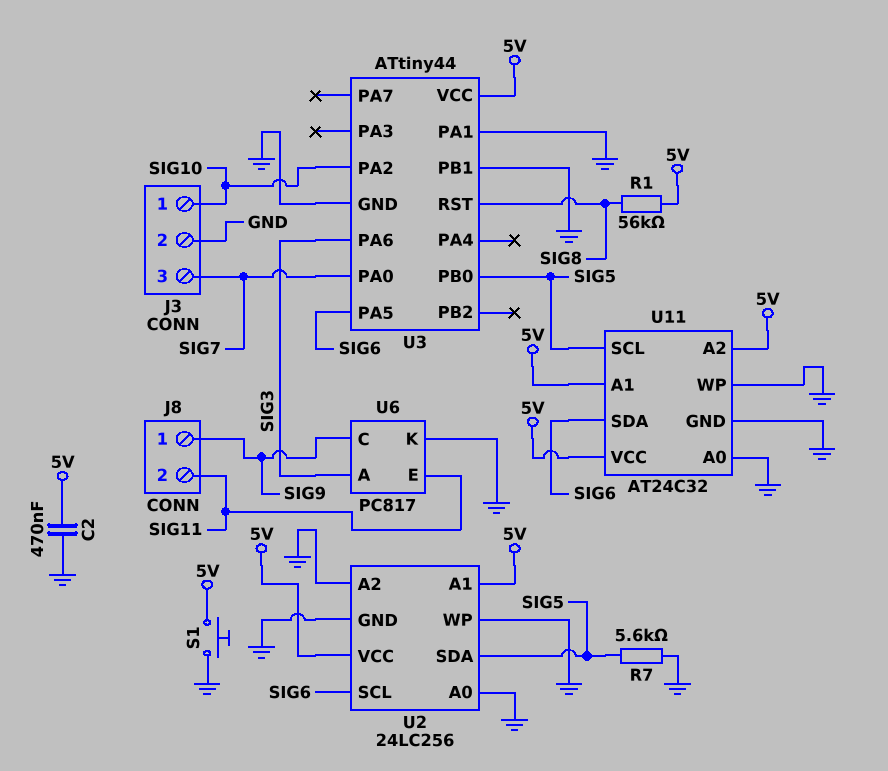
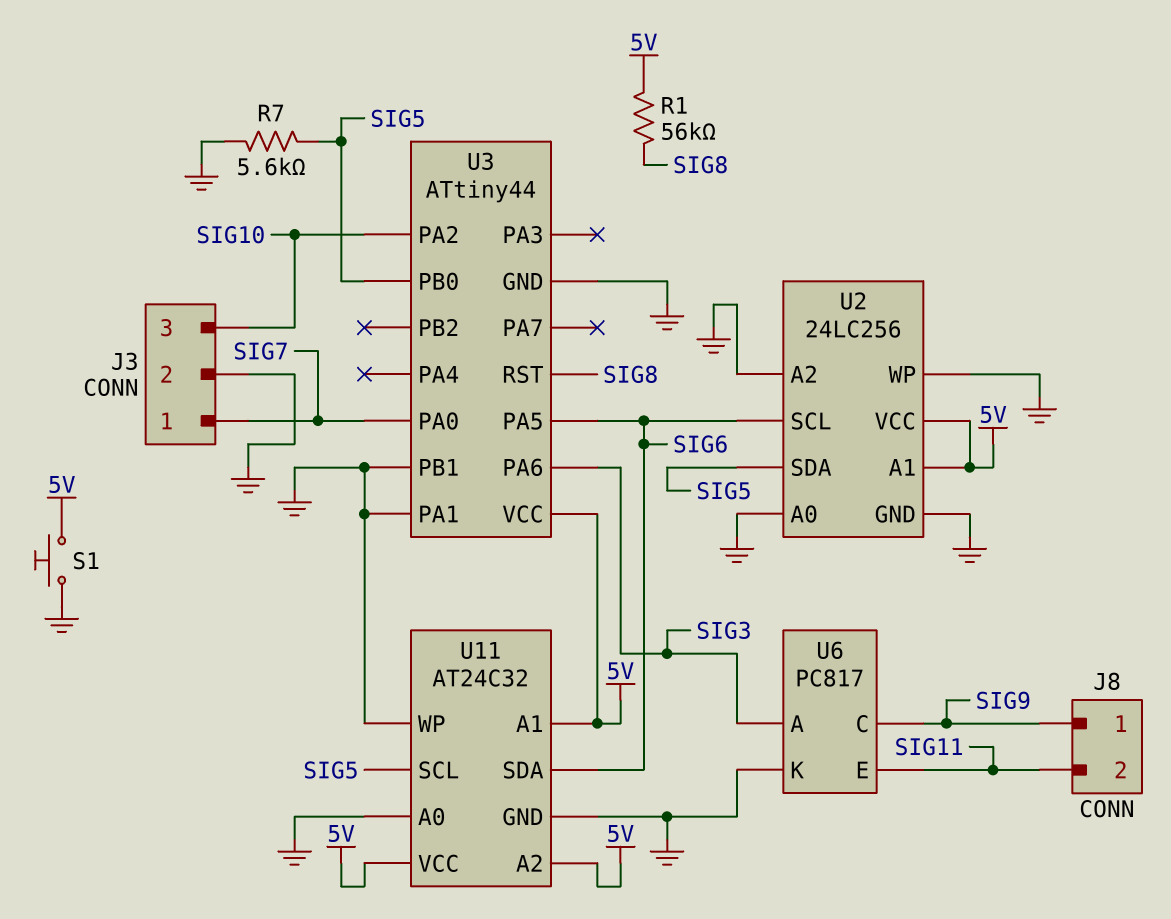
C2: 470nF (5V, GND) -> none
J3 pin 1: SIG10 -> SIG7
J3 pin 3: SIG7 -> SIG10

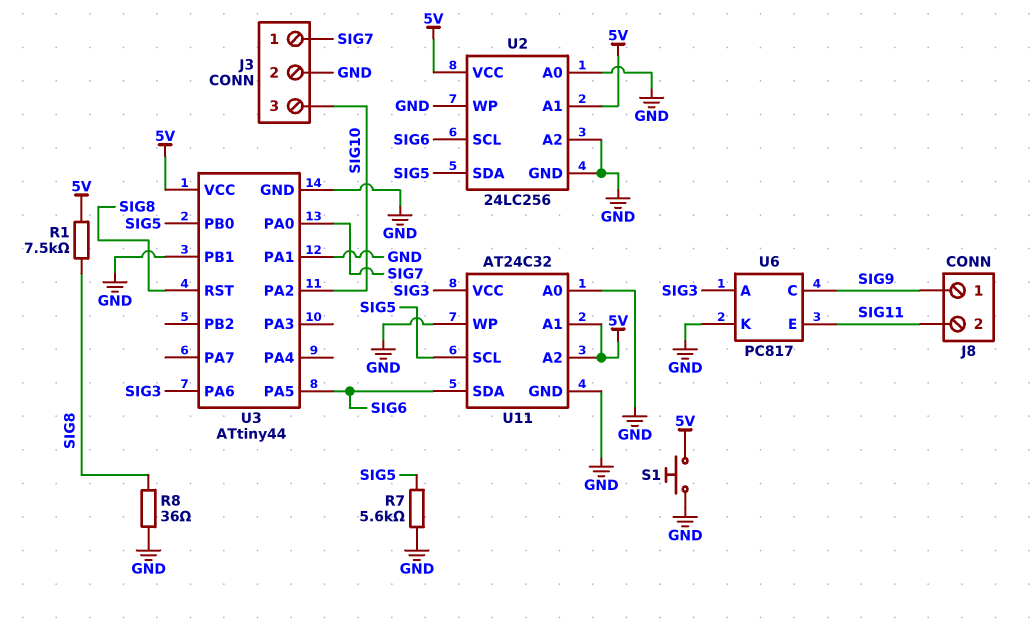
R1: 56k (5V, SIG8) -> 7.5k (5V, SIG8)
R8: none -> 36 (GND, SIG8)
U11 pin VCC: 5V -> SIG3

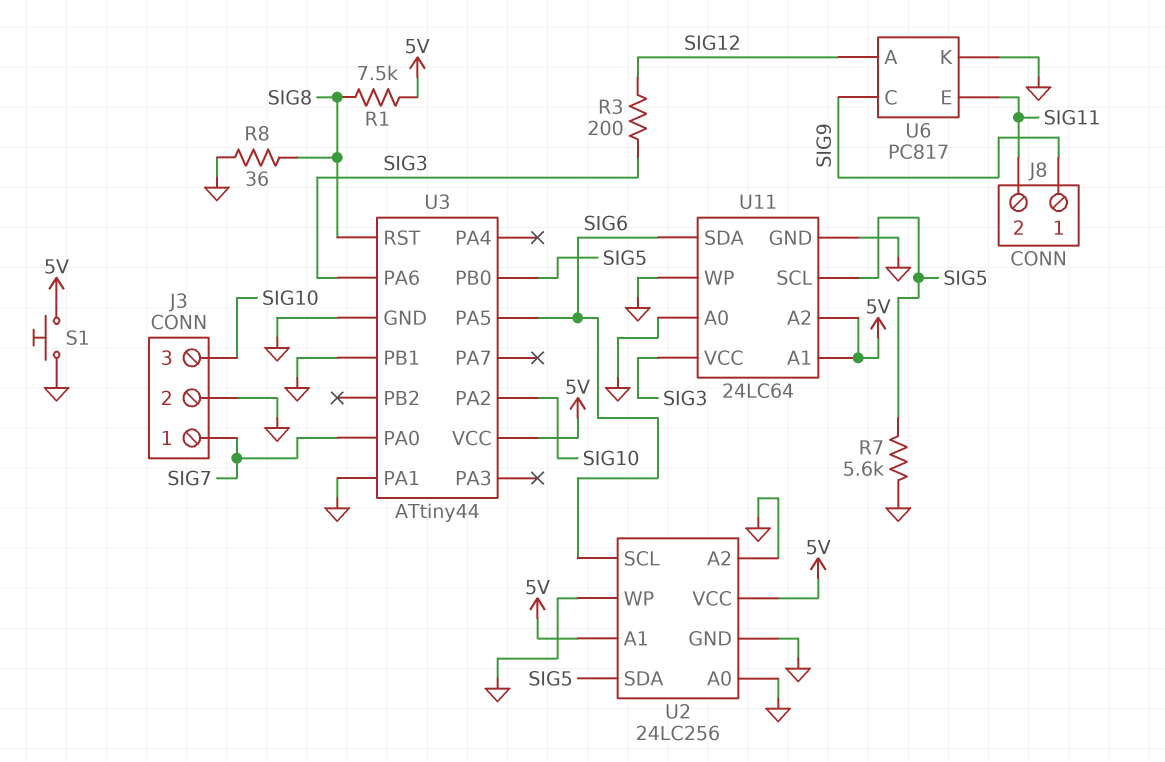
R3: none -> 200 (SIG3, SIG12)
U6 pin A: SIG3 -> SIG12
U11: AT24C32 -> 24LC64

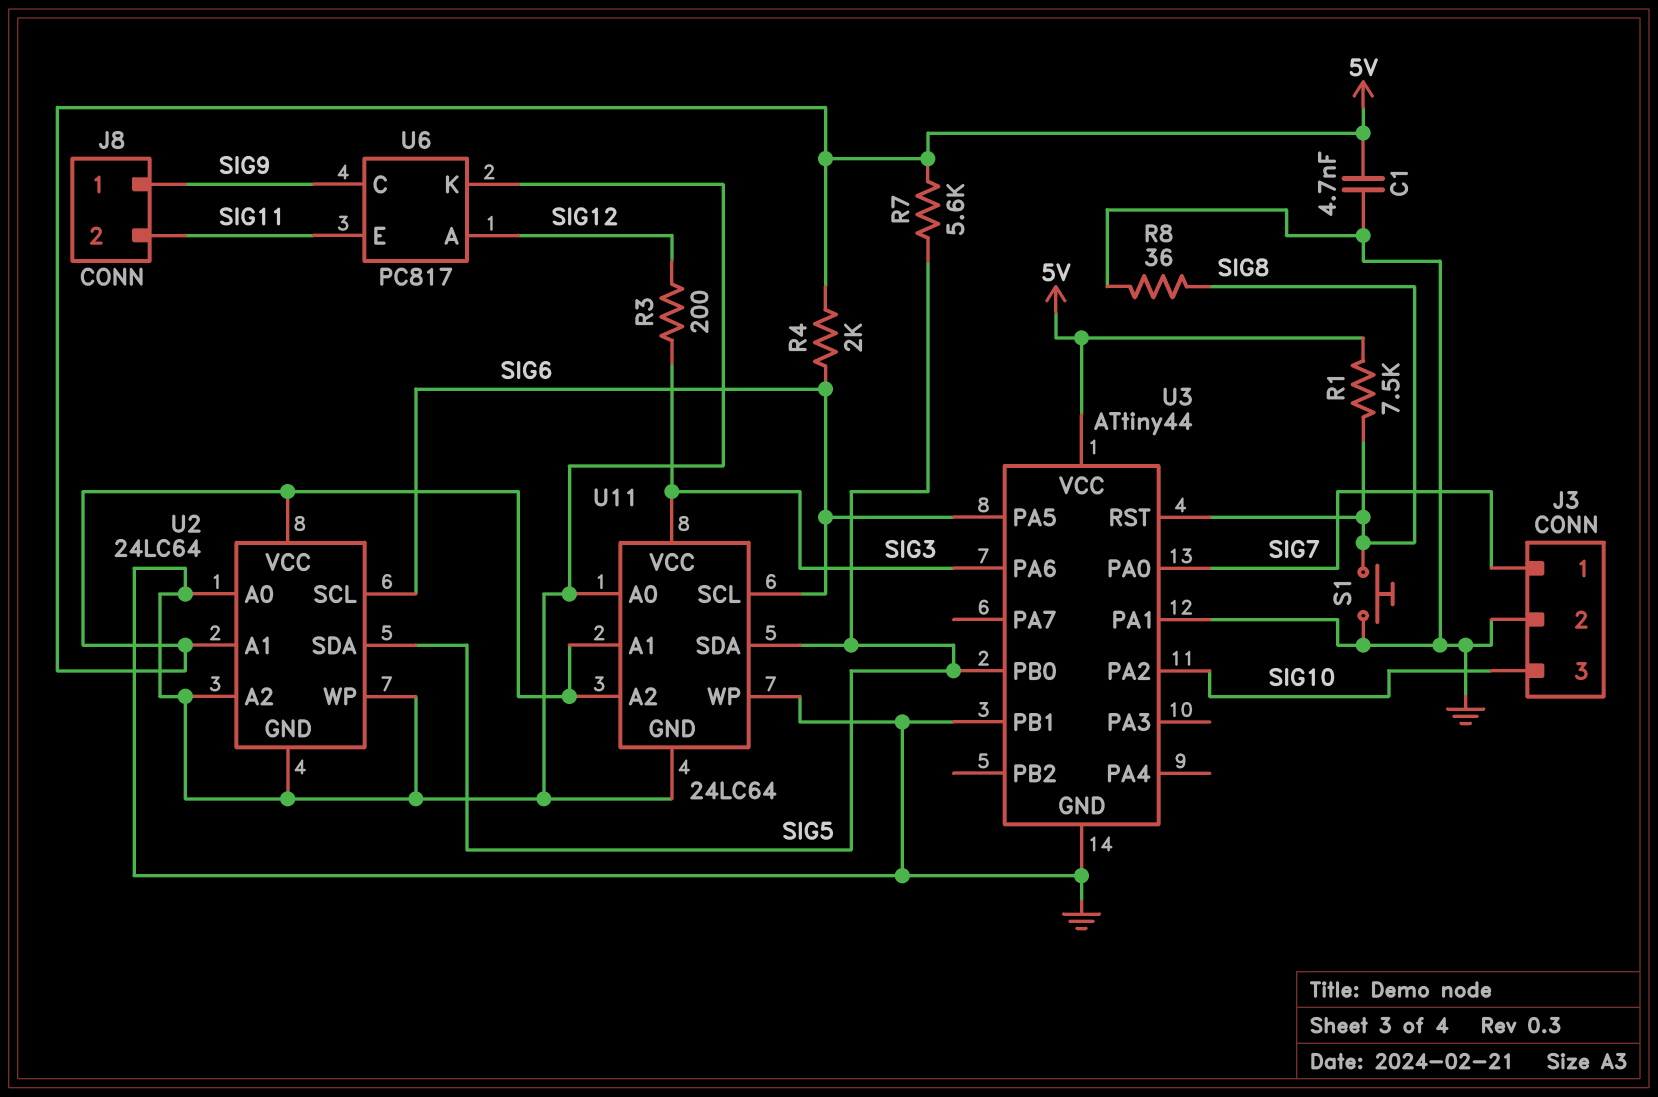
C1: none -> 4.7nF (5V, GND)
R4: none -> 2k (5V, SIG6)
R7: 5.6k (GND, SIG5) -> 5.6k (5V, SIG5)
S1: button (5V, GND) -> button (GND, SIG8)
U2: 24LC256 -> 24LC64
U11 pin SCL: SIG5 -> SIG6
U11 pin SDA: SIG6 -> SIG5

